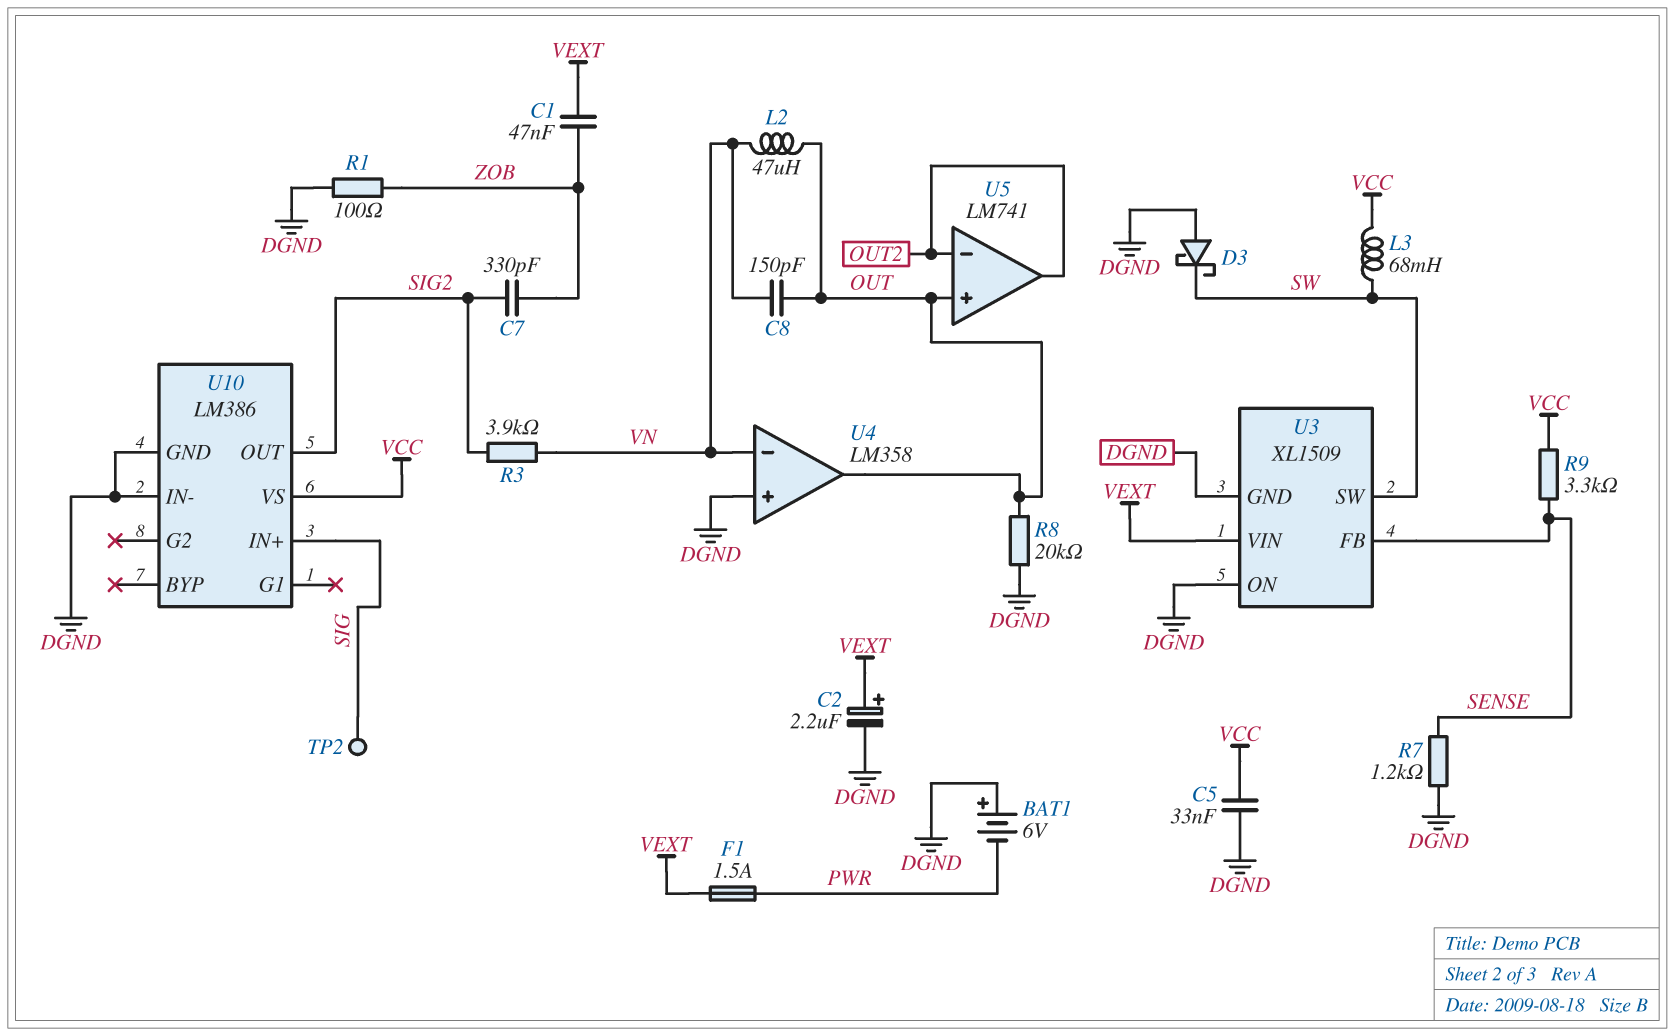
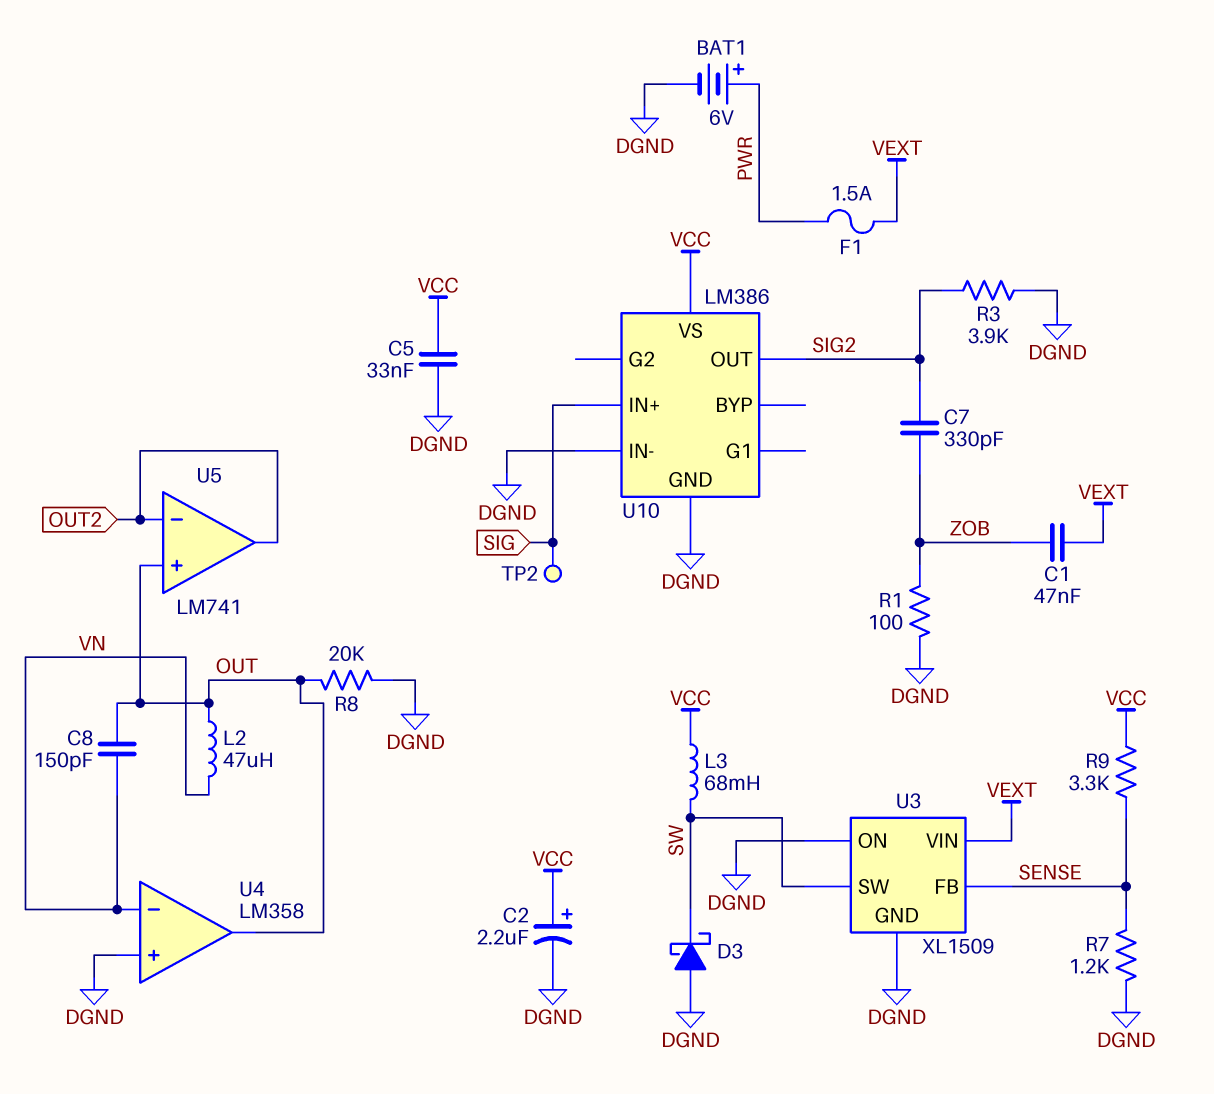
BAT1: 6V (plus DGND, minus PWR) -> 6V (plus PWR, minus DGND)
C2: 2.2uF (plus VEXT, minus DGND) -> 2.2uF (plus VCC, minus DGND)
R3: 3.9k (SIG2, VN) -> 3.9k (DGND, SIG2)

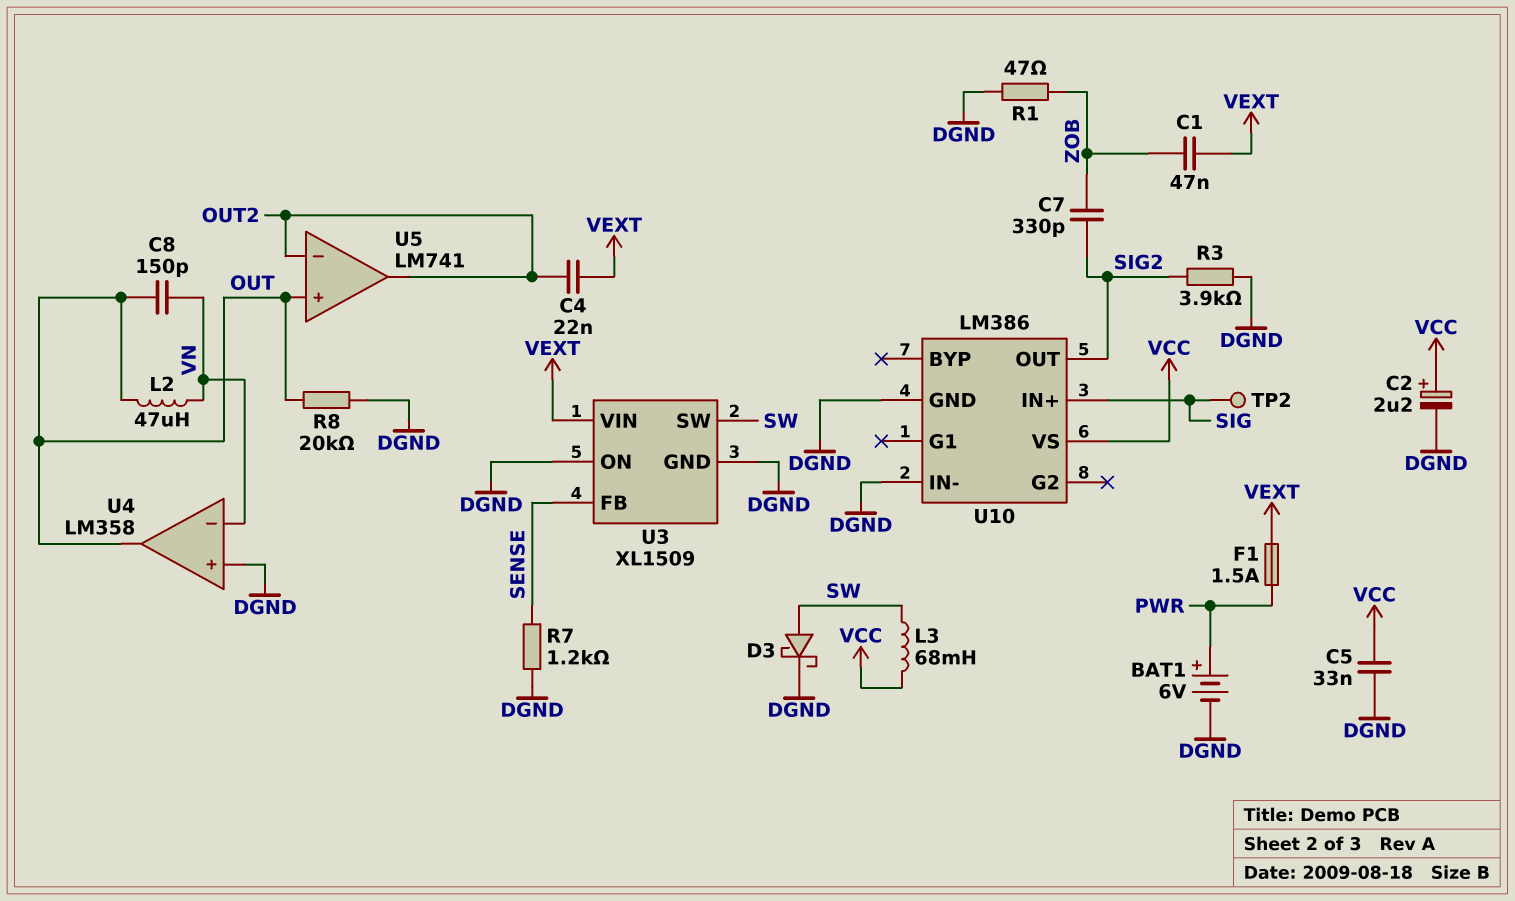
C4: none -> 22nF (OUT2, VEXT)
D3: schottky (A DGND, K SW) -> schottky (A SW, K DGND)
R1: 100 (DGND, ZOB) -> 47 (DGND, ZOB)
R9: 3.3k (SENSE, VCC) -> none

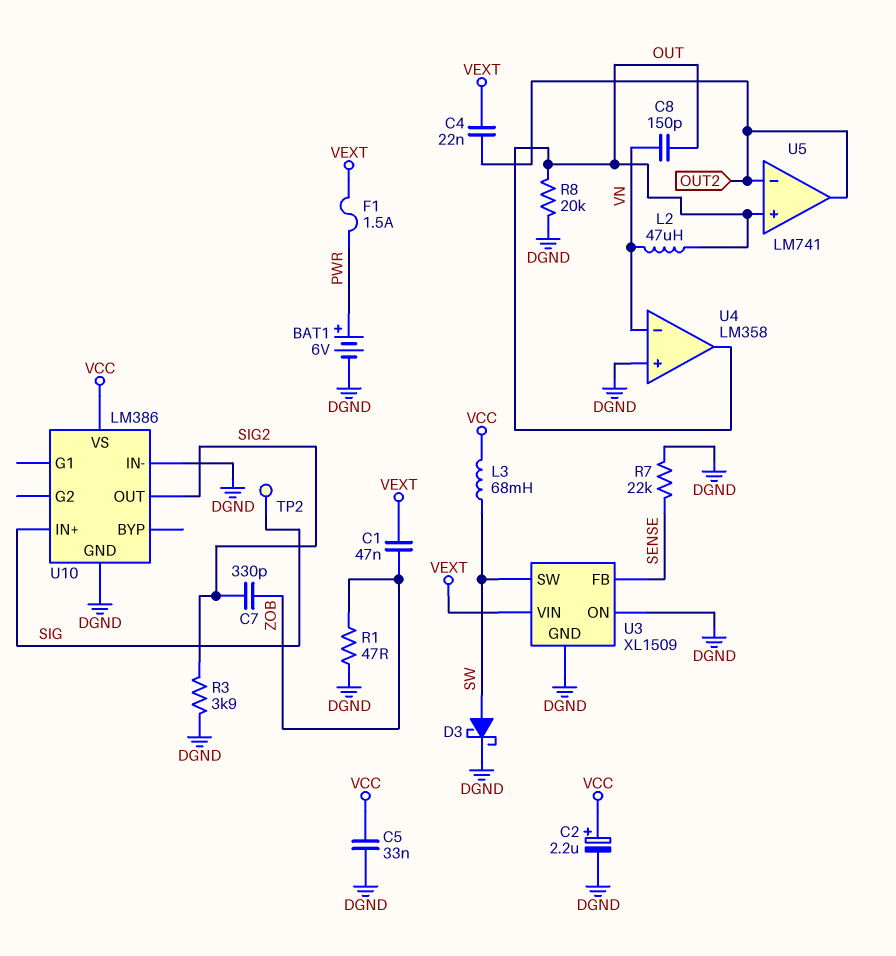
R7: 1.2k (DGND, SENSE) -> 22k (DGND, SENSE)

